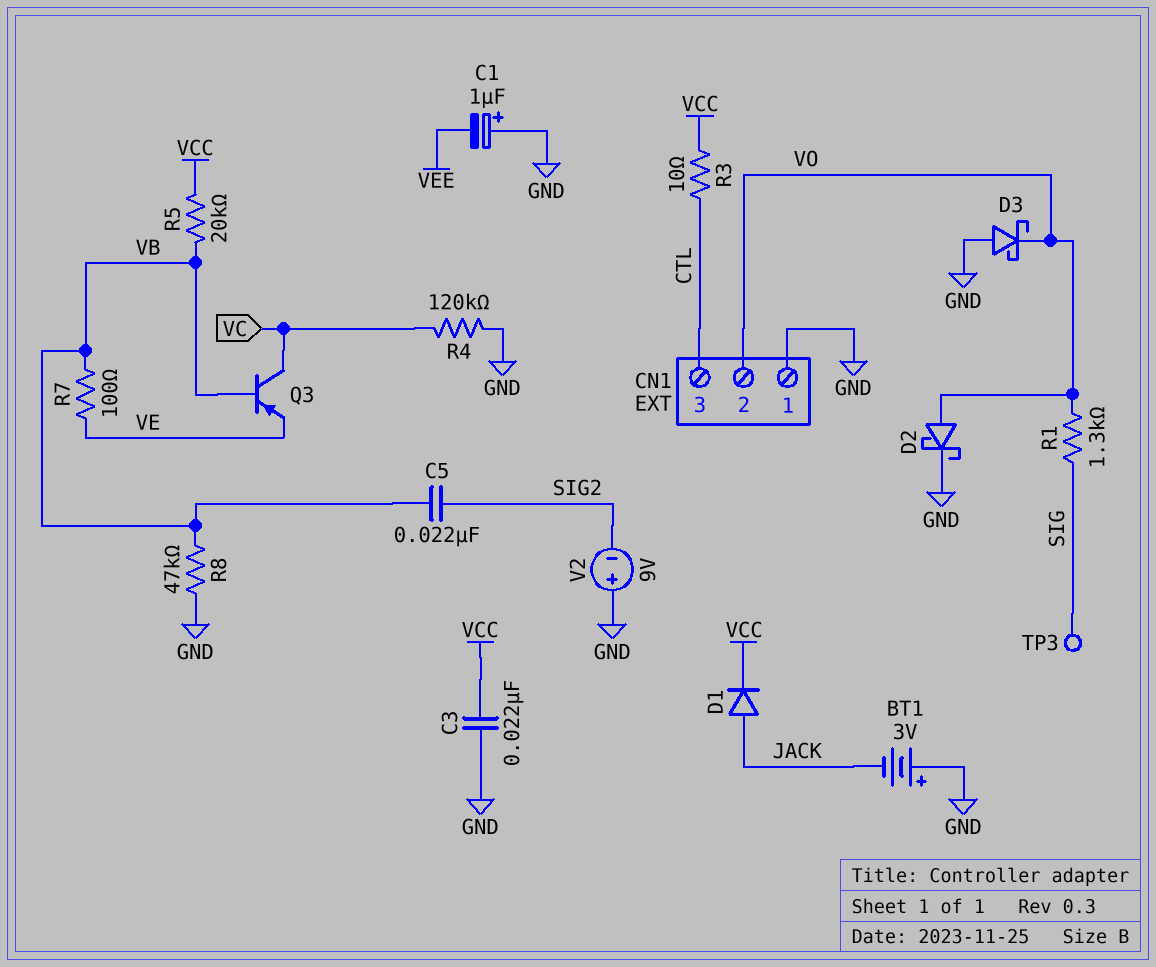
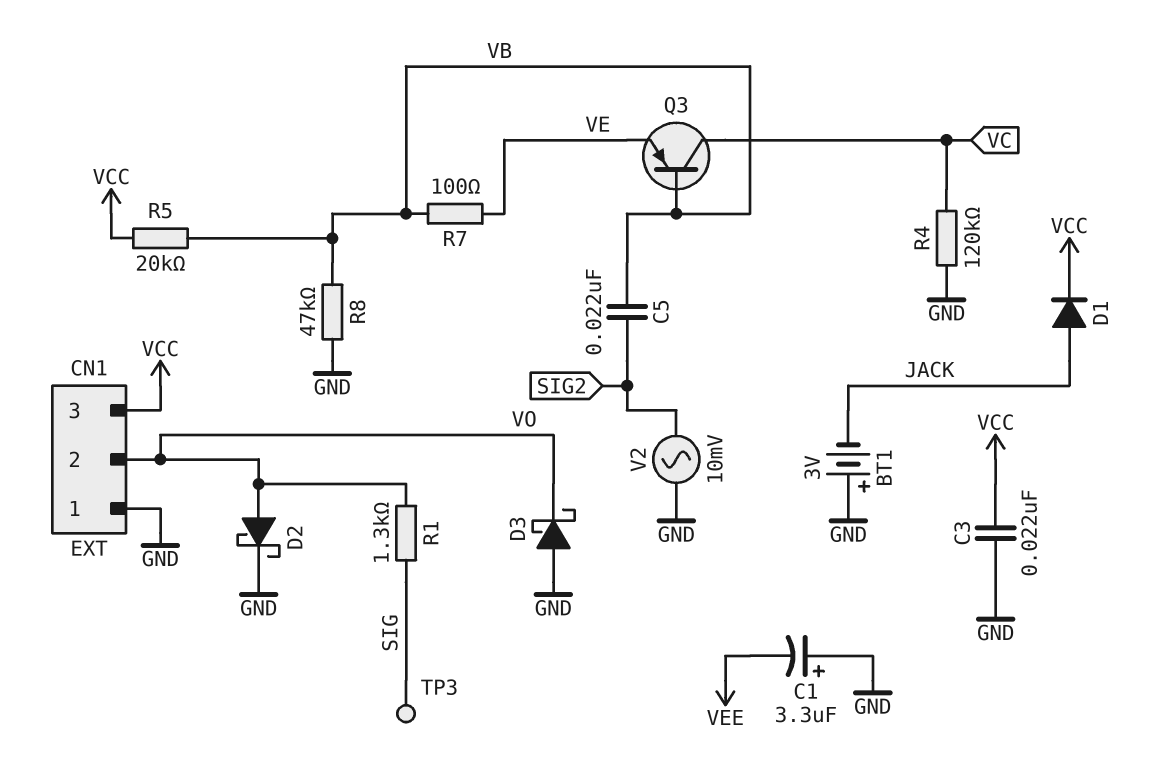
C1: 1uF (plus GND, minus VEE) -> 3.3uF (plus GND, minus VEE)
CN1 pin 3: CTL -> VCC
R3: 10 (CTL, VCC) -> none
V2: 9V (plus GND, minus SIG2) -> AC 10mV (GND, SIG2)

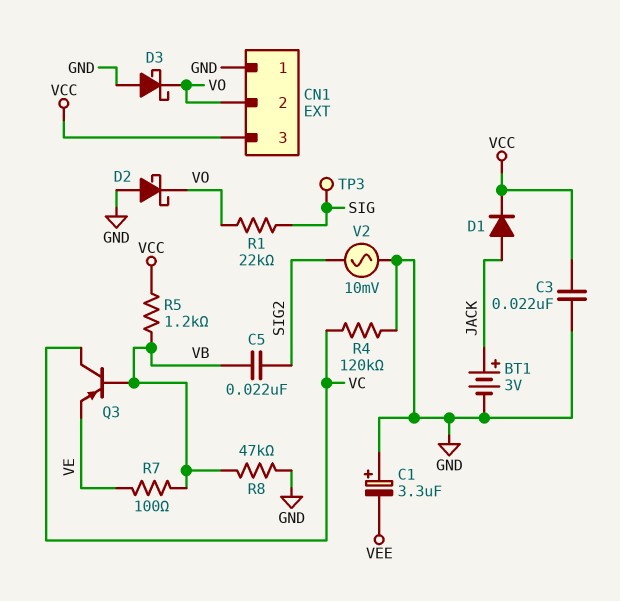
BT1: 3V (plus GND, minus JACK) -> 3V (plus JACK, minus GND)
D2: schottky (A VO, K GND) -> schottky (A GND, K VO)
R1: 1.3k (SIG, VO) -> 22k (SIG, VO)
R5: 20k (VB, VCC) -> 1.2k (VB, VCC)

